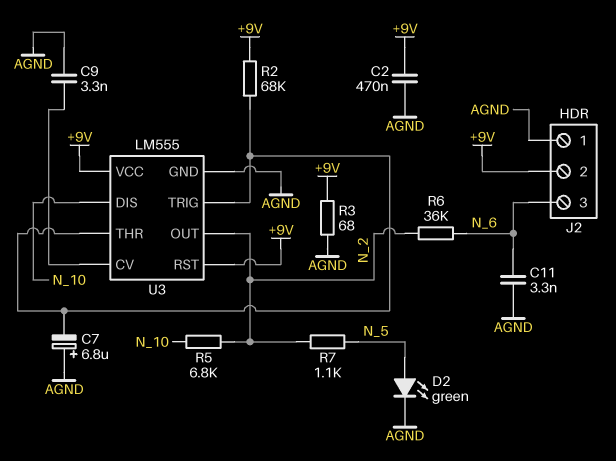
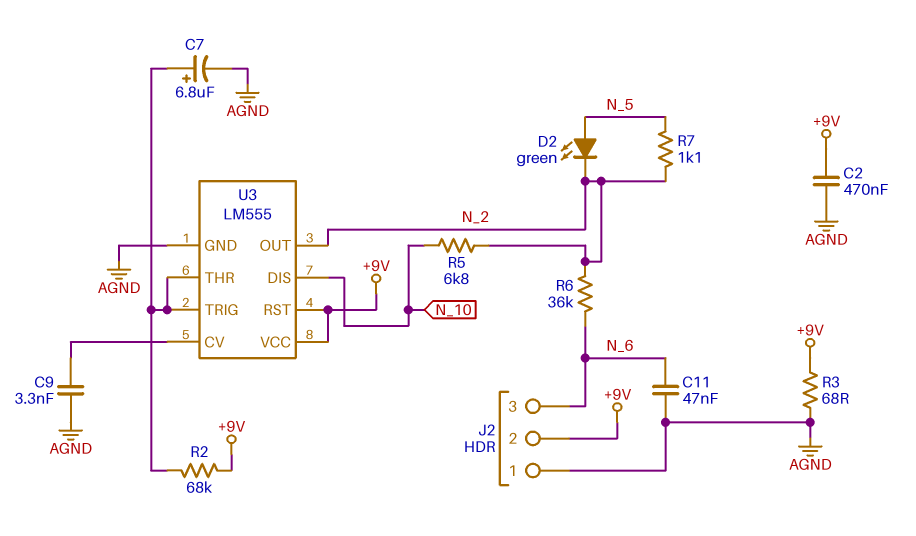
C7: 6.8uF (plus AGND, minus U3/THR) -> 6.8uF (plus U3/THR, minus AGND)
C11: 3.3nF (AGND, N_6) -> 47nF (AGND, N_6)
D2: LED green (A N_5, K AGND) -> LED green (A N_5, K N_2)

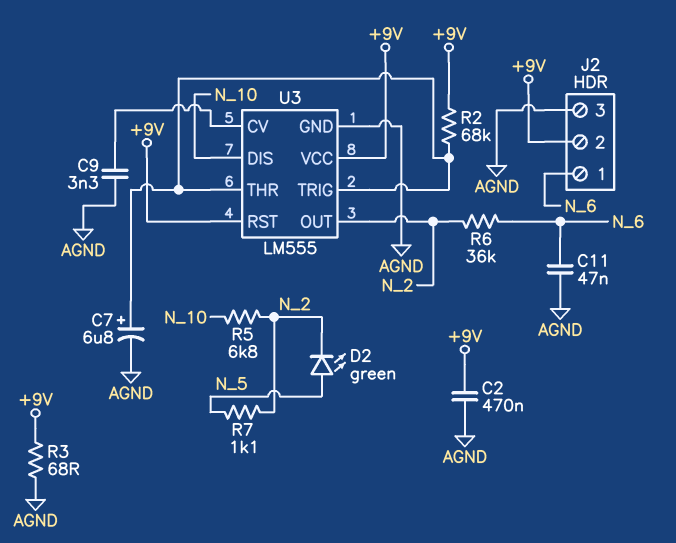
J2 pin 1: AGND -> N_6
J2 pin 3: N_6 -> AGND

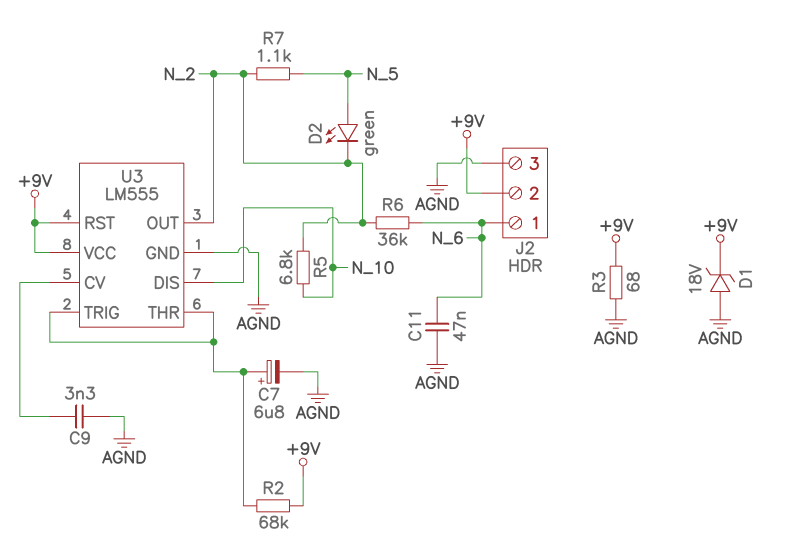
C2: 470nF (+9V, AGND) -> none
D1: none -> zener 18V (A AGND, K +9V)

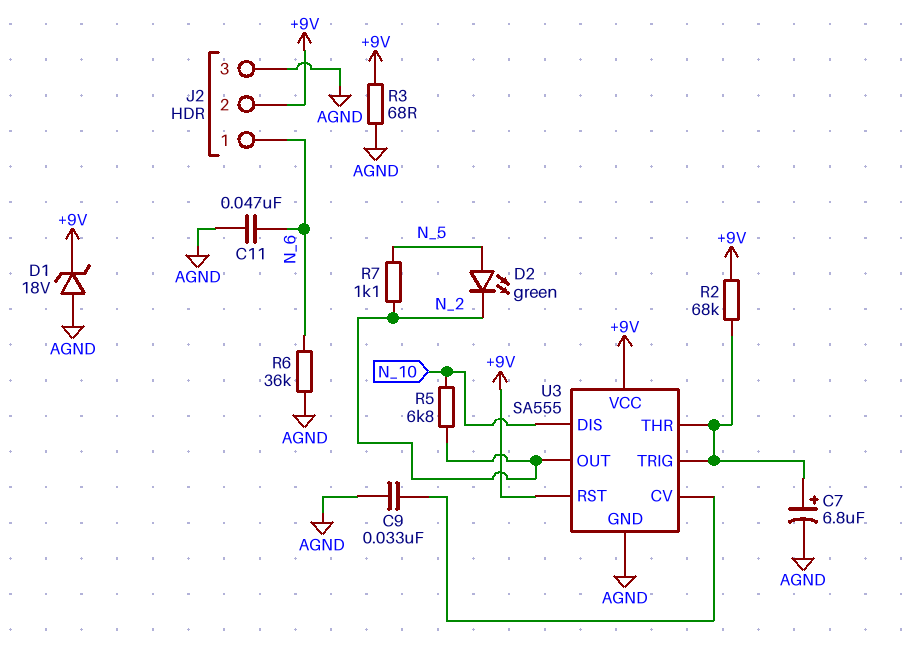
C9: 3.3nF (AGND, U3/CV) -> 33nF (AGND, U3/CV)
R6: 36k (N_2, N_6) -> 36k (AGND, N_6)
U3: LM555 -> SA555

